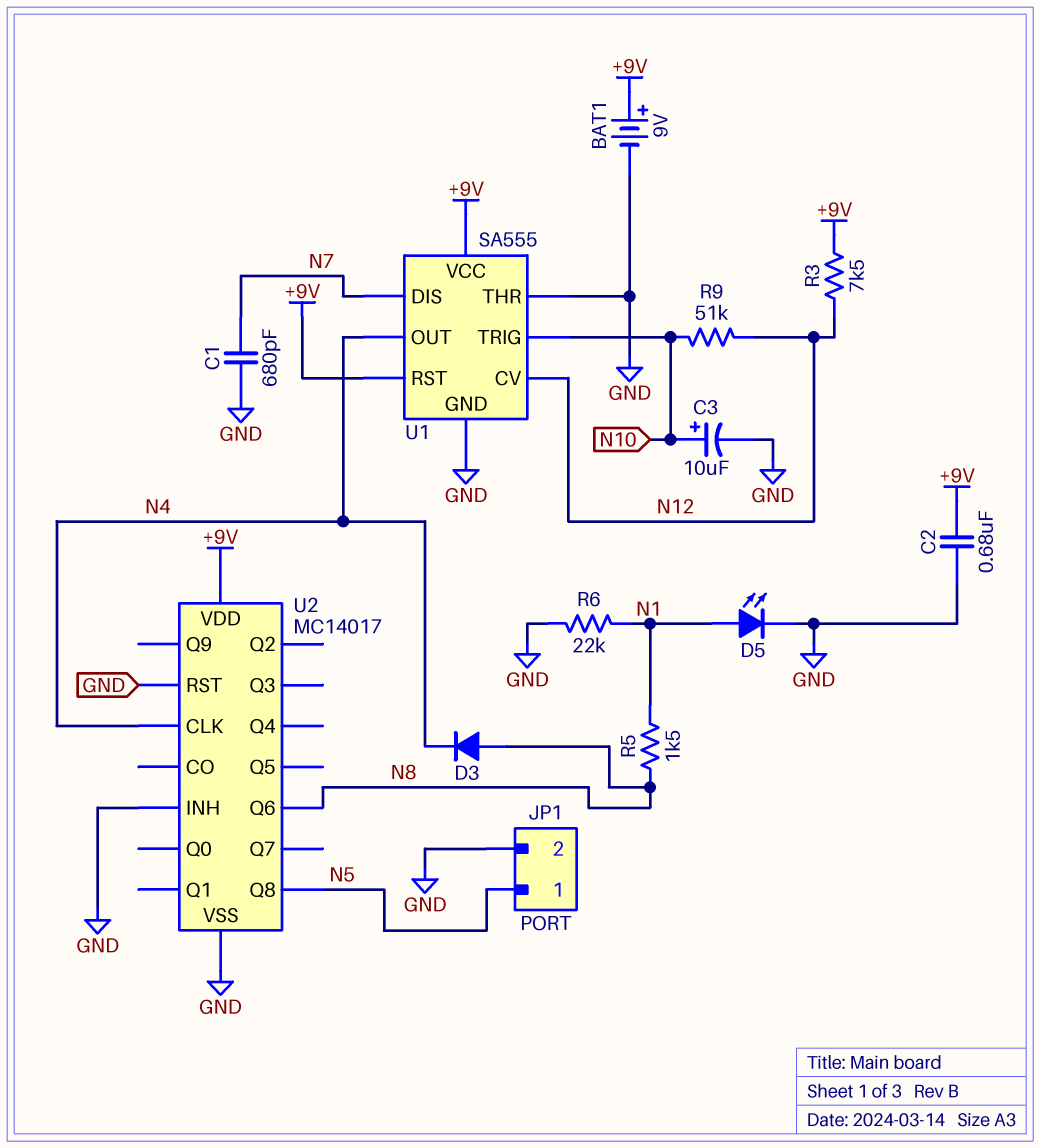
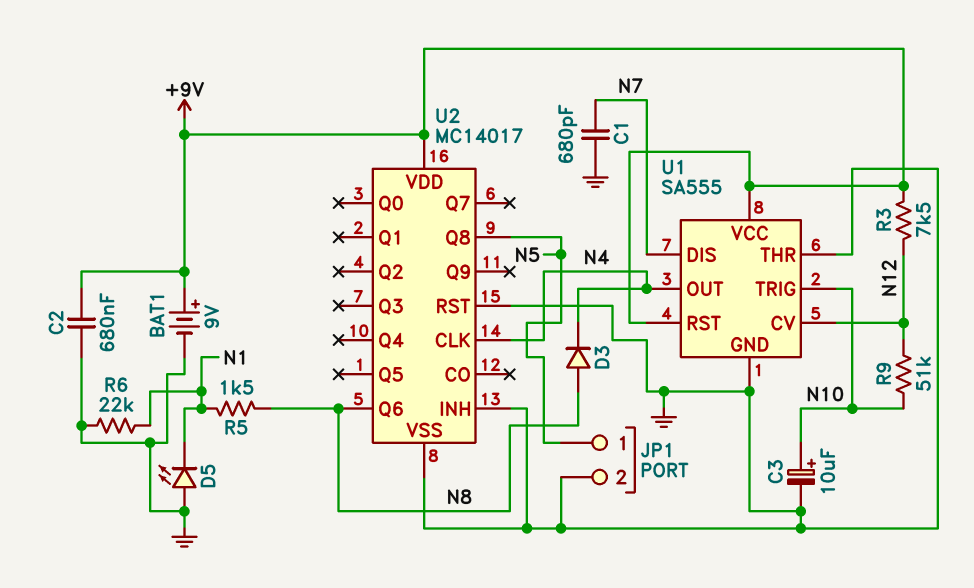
D5: LED (A N1, K GND) -> LED (A GND, K N1)

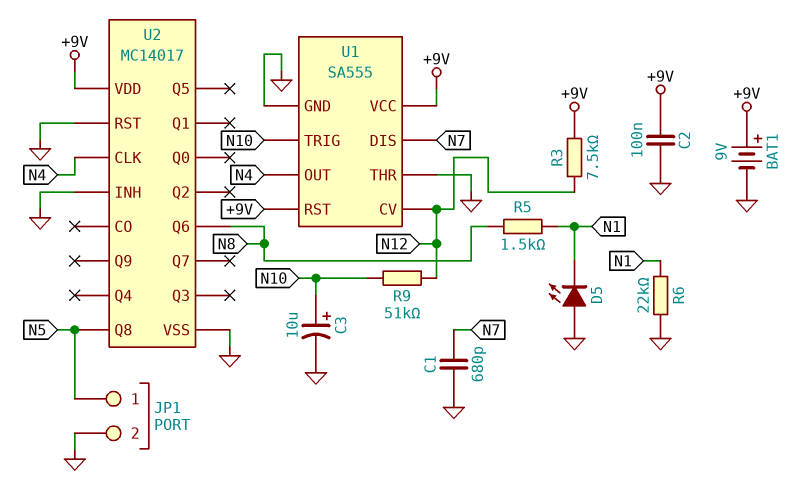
C2: 680nF (+9V, GND) -> 100nF (+9V, GND)
D3: diode (A N8, K N4) -> none

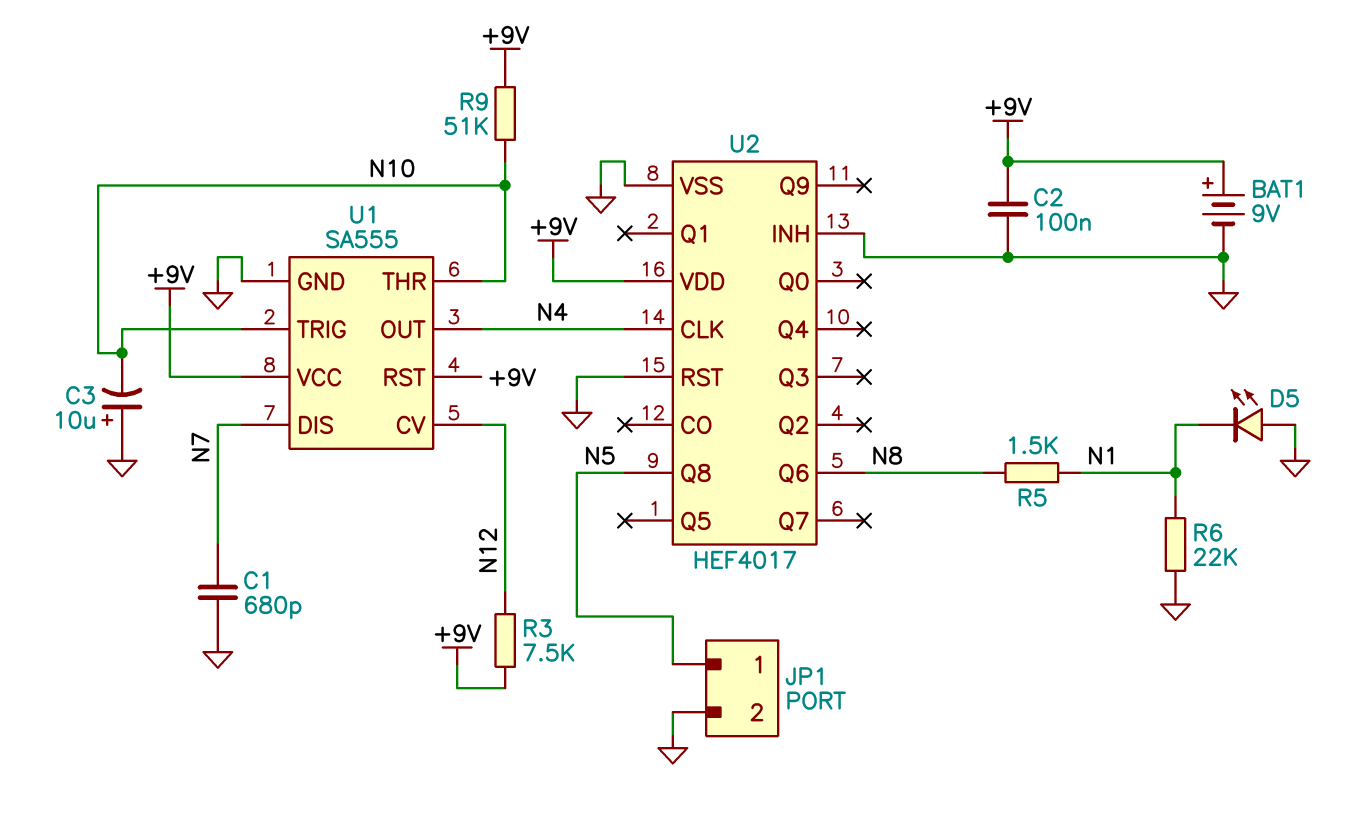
C3: 10uF (plus N10, minus GND) -> 10uF (plus GND, minus N10)
R9: 51k (N10, N12) -> 51k (+9V, N10)
U1 pin THR: GND -> N10
U2: MC14017 -> HEF4017

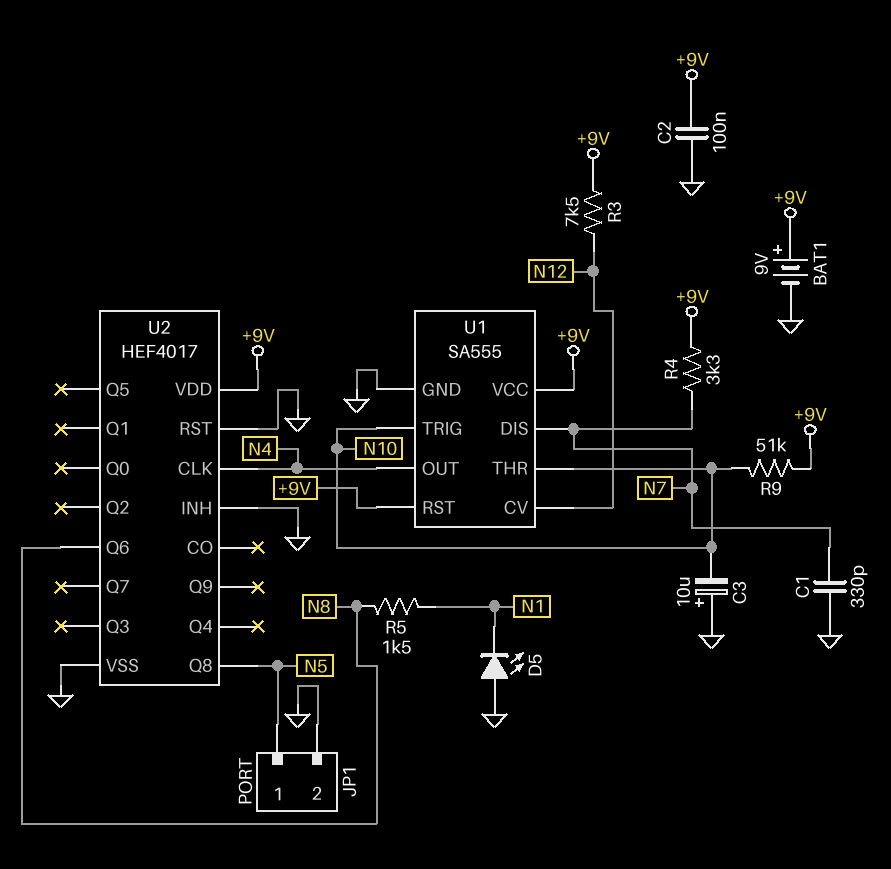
C1: 680pF (GND, N7) -> 330pF (GND, N7)
R4: none -> 3.3k (+9V, N7)
R6: 22k (GND, N1) -> none

